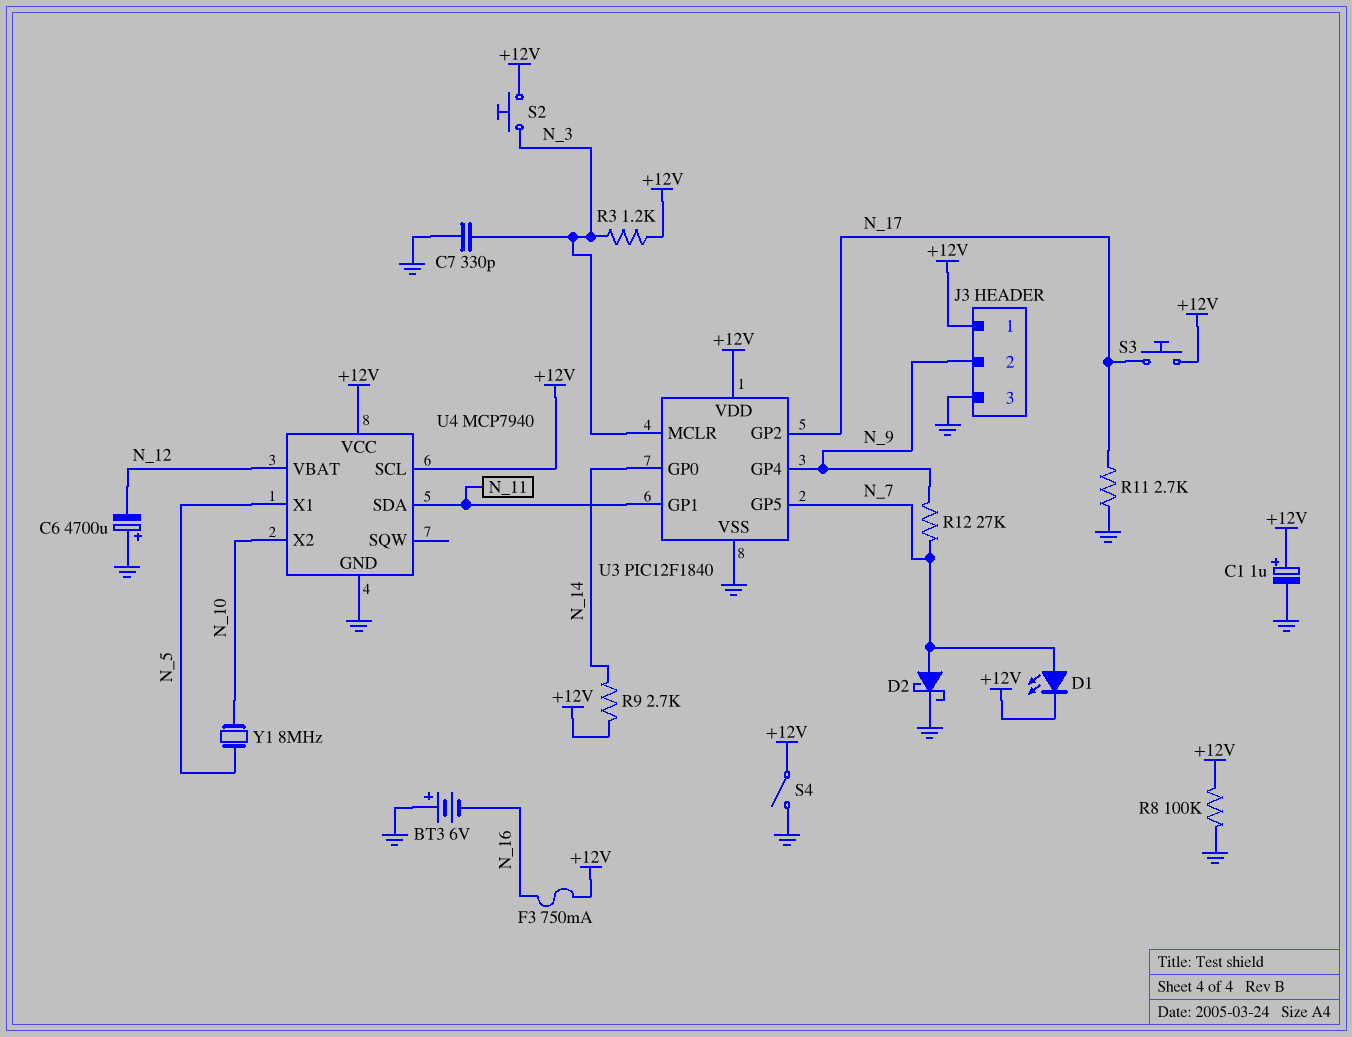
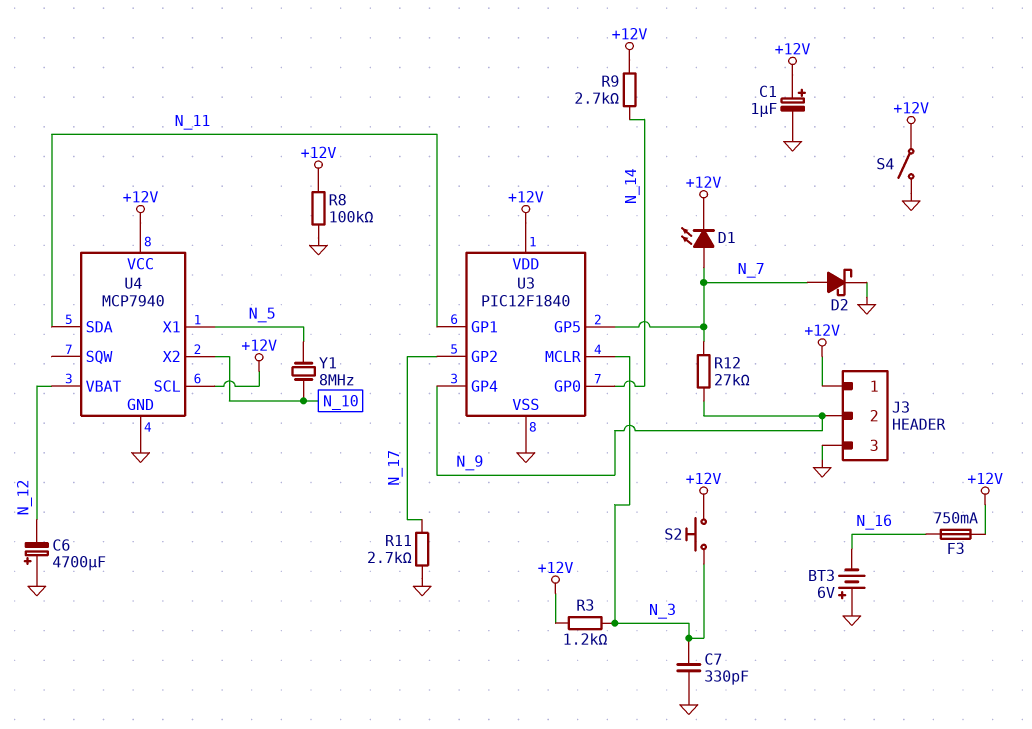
S3: button (+12V, N_17) -> none

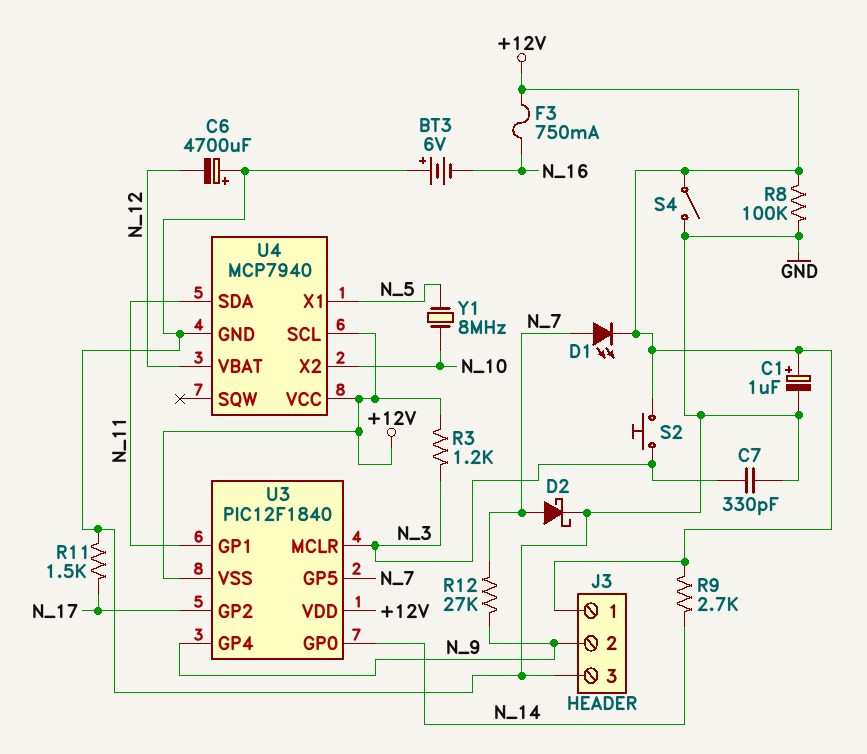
R11: 2.7k (GND, N_17) -> 1.5k (GND, N_17)
U3 pin VSS: GND -> +12V

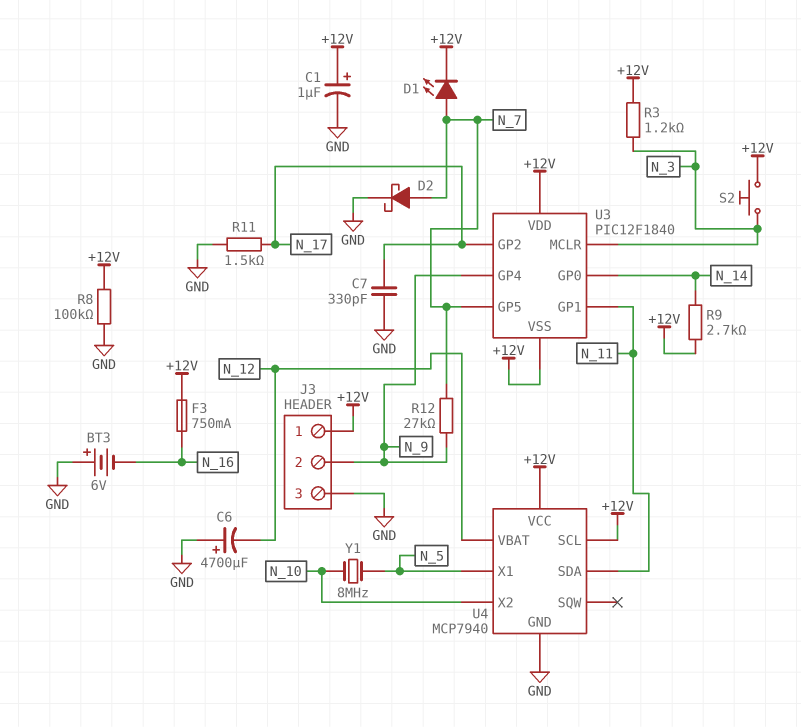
C7: 330pF (GND, N_3) -> 330pF (GND, N_17)
S4: switch (+12V, GND) -> none

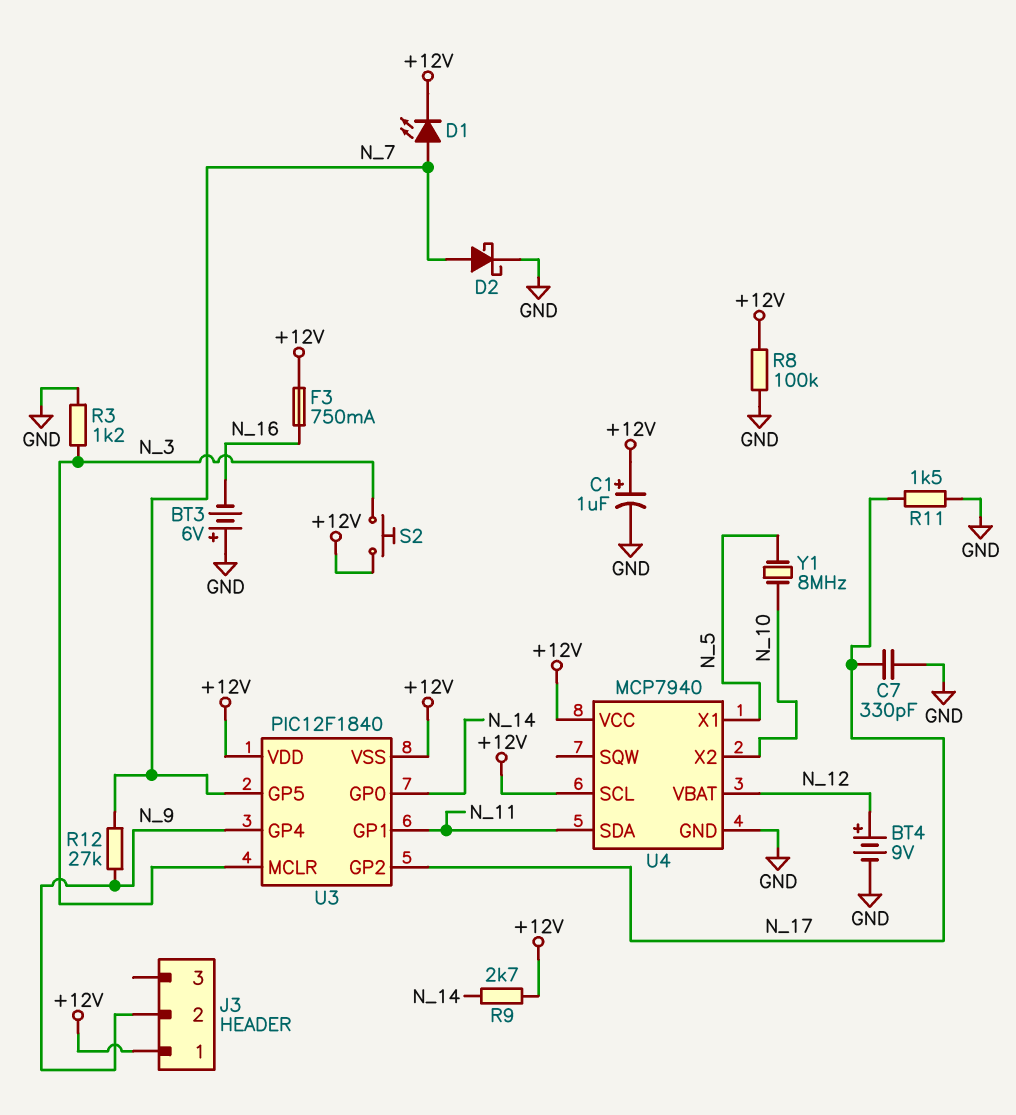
BT4: none -> 9V (plus N_12, minus GND)
C6: 4700uF (plus GND, minus N_12) -> none
J3 pin 3: GND -> none
R3: 1.2k (+12V, N_3) -> 1.2k (GND, N_3)

